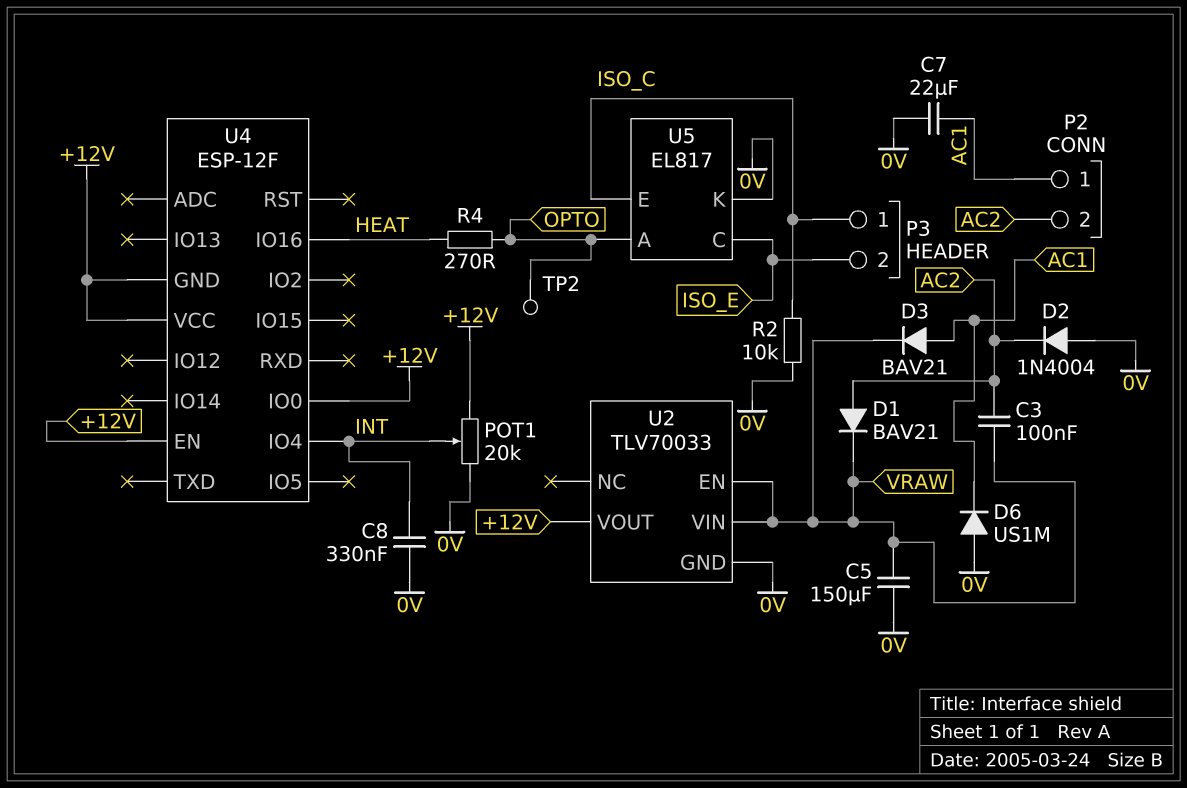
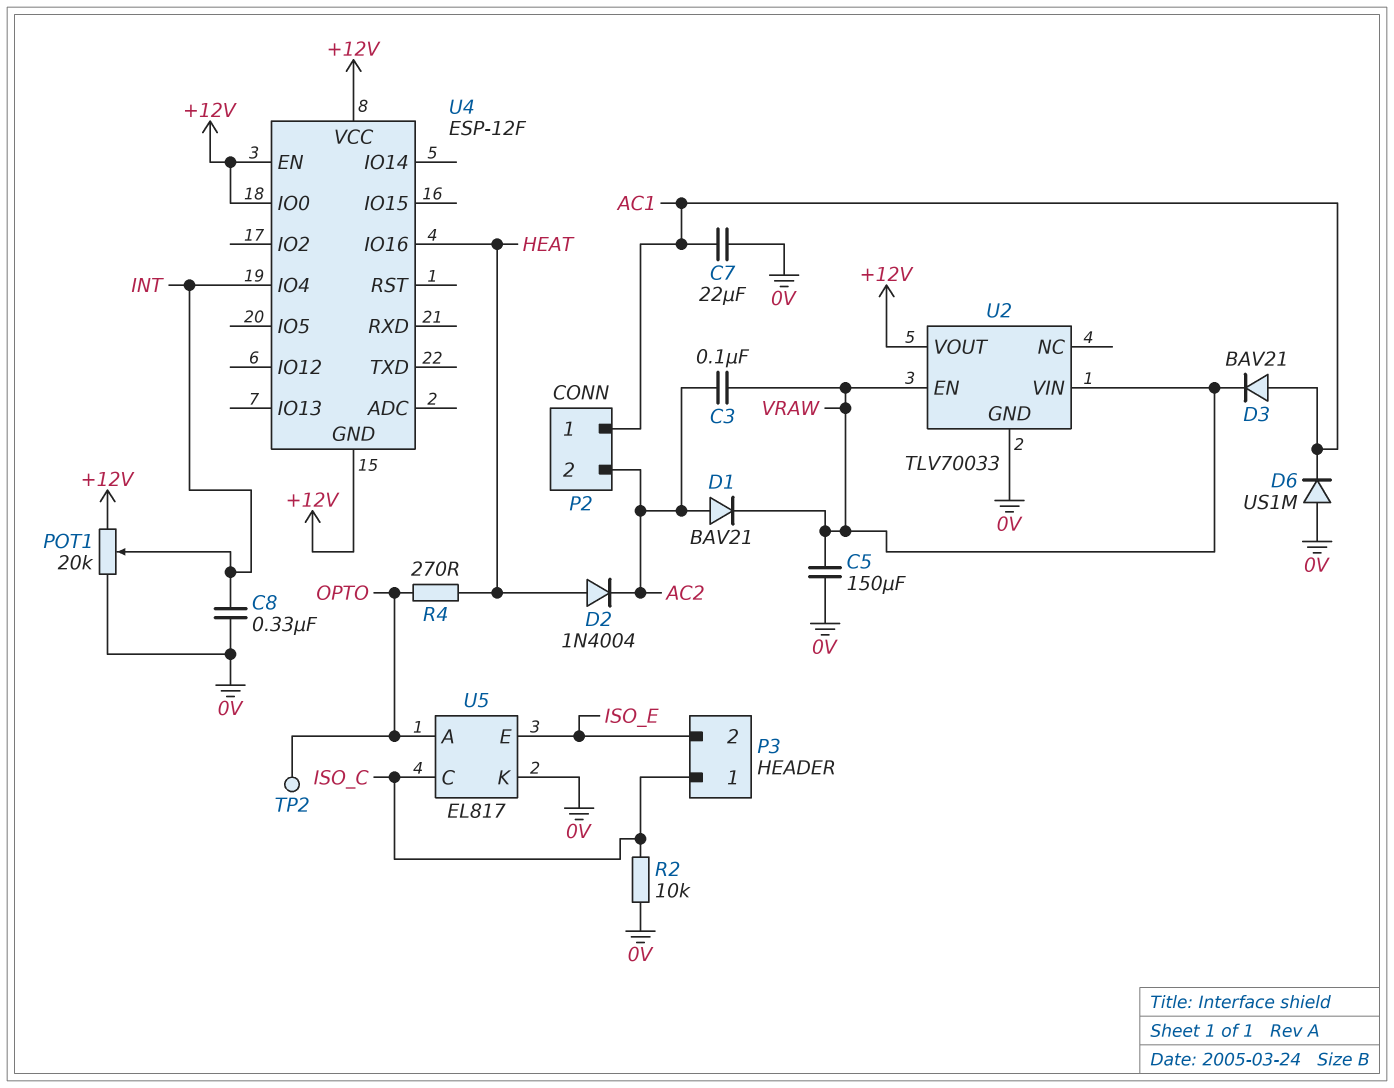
D2: diode 1N4004 (A 0V, K AC2) -> diode 1N4004 (A HEAT, K AC2)
U5 pin C: ISO_E -> ISO_C
U5 pin E: ISO_C -> ISO_E

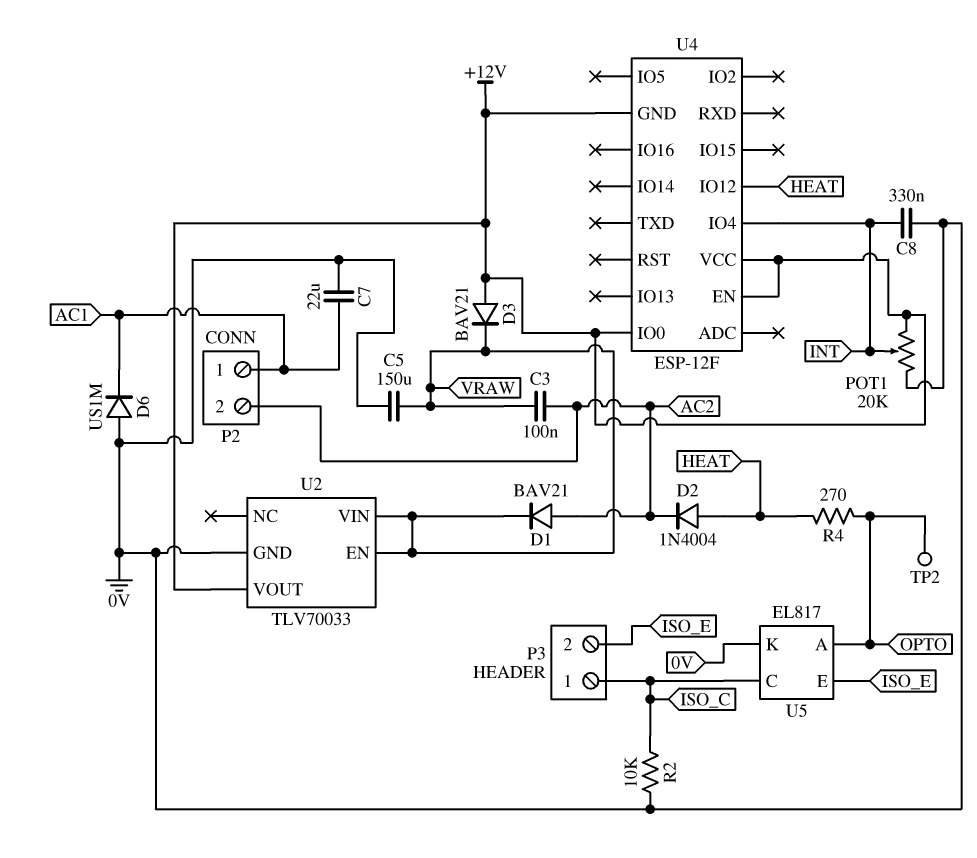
D3: diode BAV21 (A AC1, K VRAW) -> diode BAV21 (A +12V, K VRAW)
U4 pin IO12: none -> HEAT
U4 pin IO16: HEAT -> none

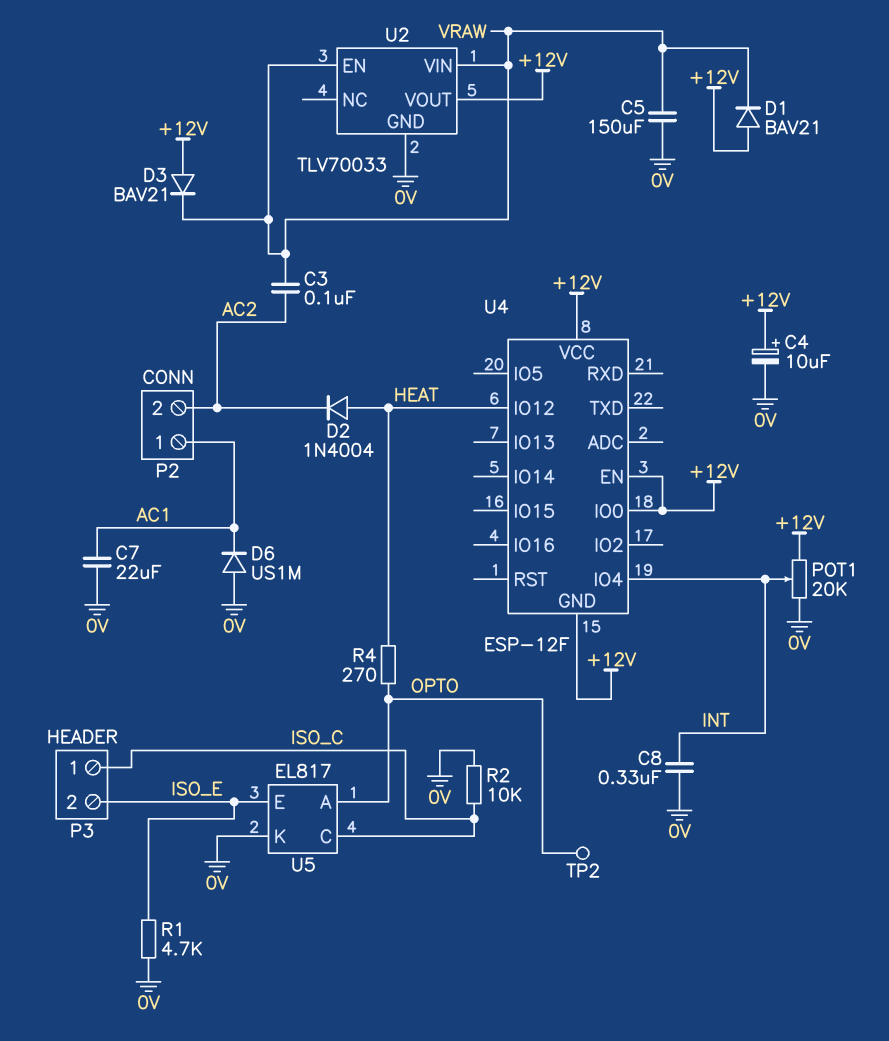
C4: none -> 10uF (plus +12V, minus 0V)
D1: diode BAV21 (A AC2, K VRAW) -> diode BAV21 (A +12V, K VRAW)
R1: none -> 4.7k (0V, ISO_E)

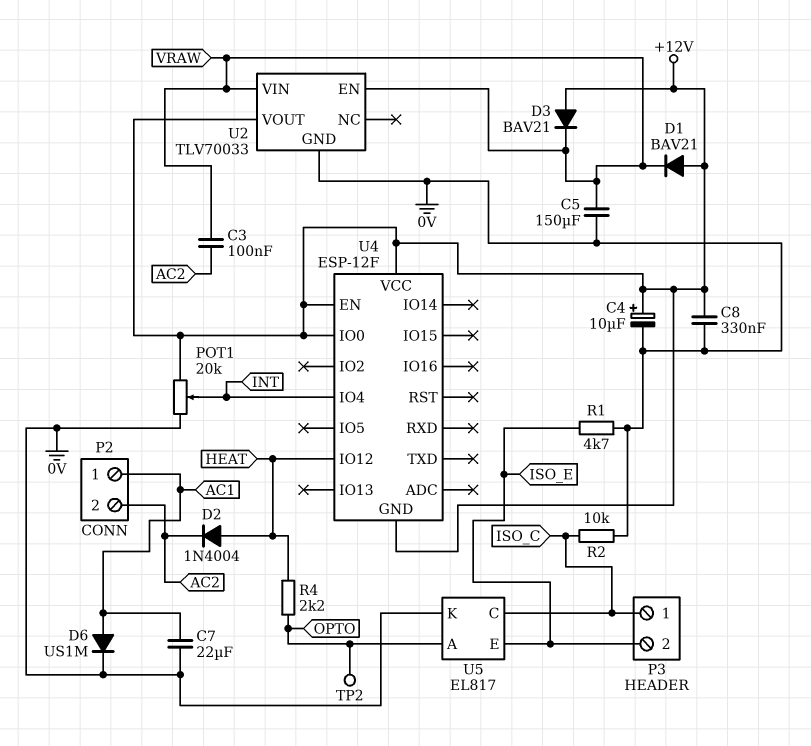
C8: 330nF (0V, INT) -> 330nF (+12V, 0V)
D6: diode US1M (A 0V, K AC1) -> diode US1M (A AC1, K 0V)
R4: 270 (HEAT, OPTO) -> 2.2k (HEAT, OPTO)

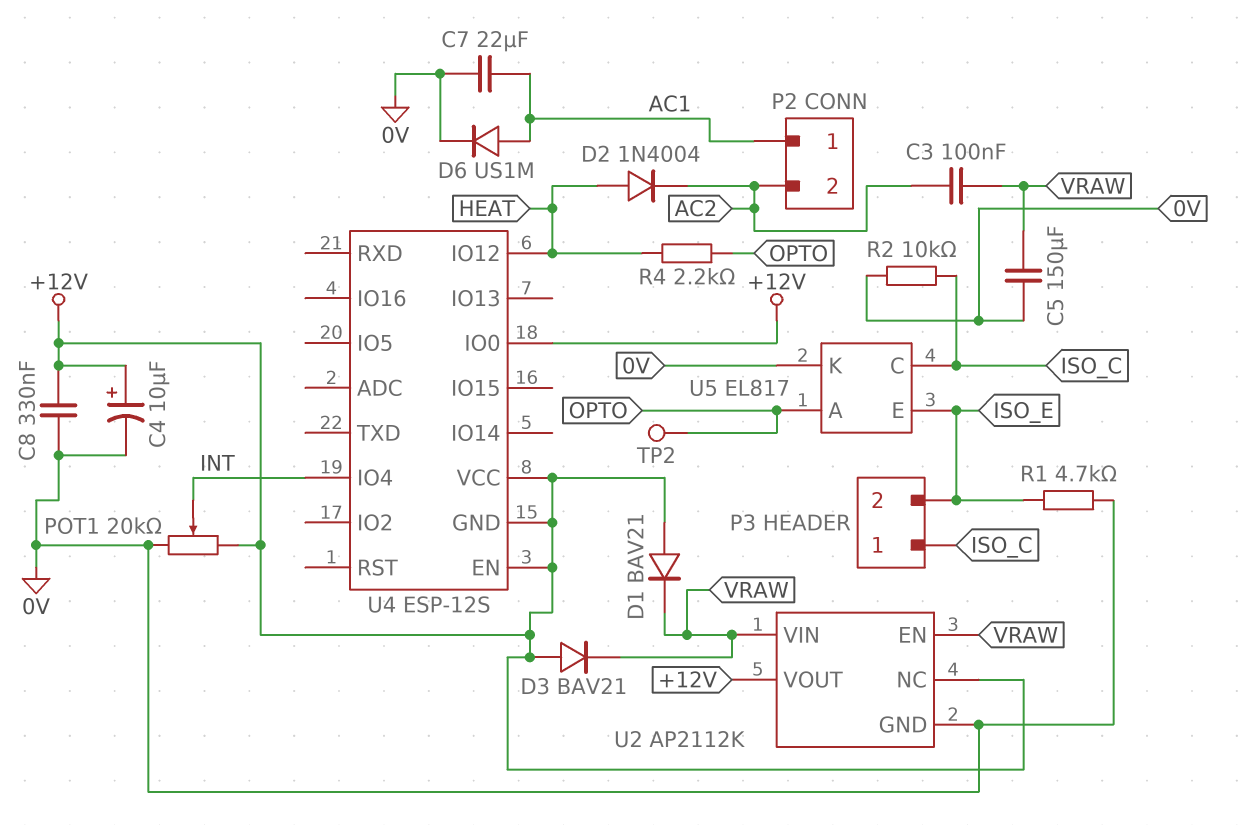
U2: TLV70033 -> AP2112K
U2 pin NC: none -> +12V
U4: ESP-12F -> ESP-12S

